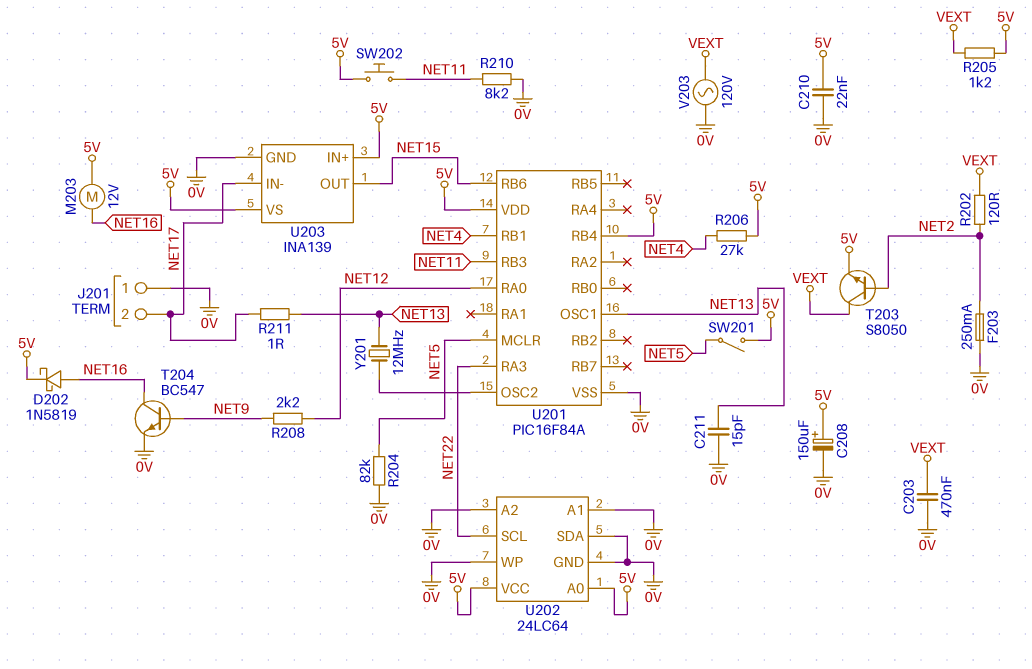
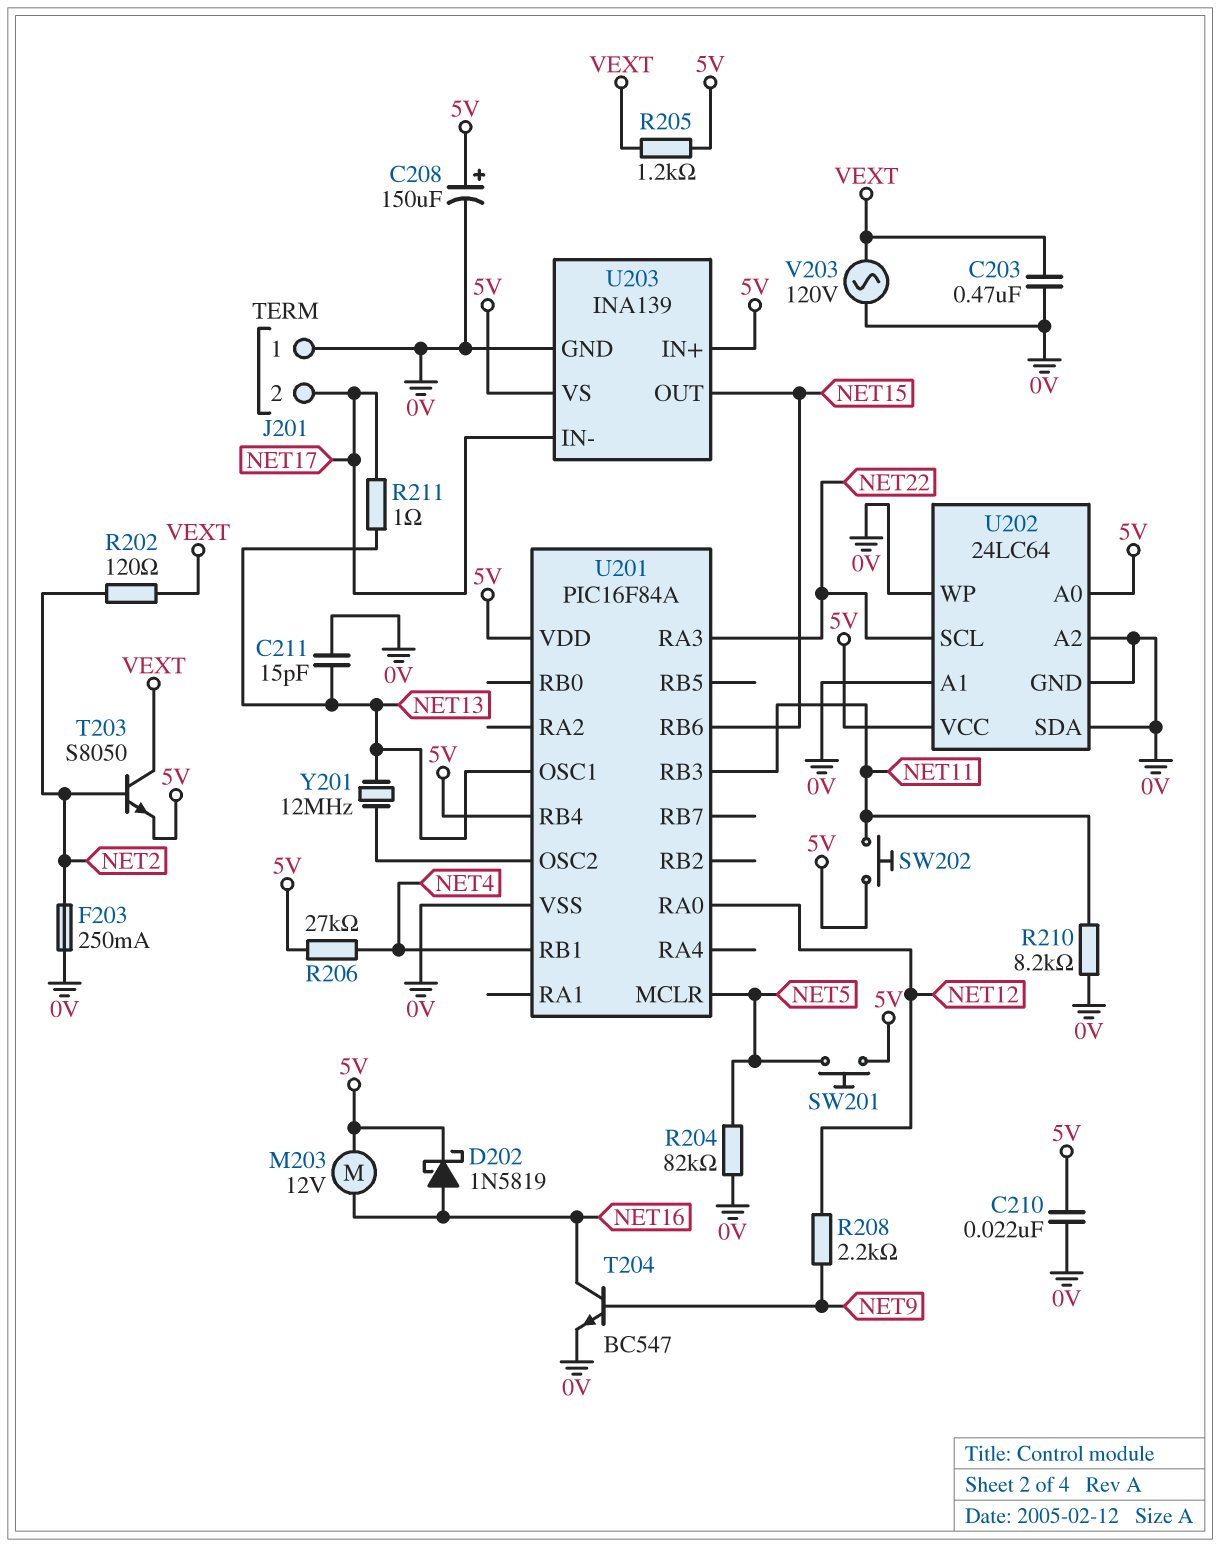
SW201: switch (5V, NET5) -> button (5V, NET5)

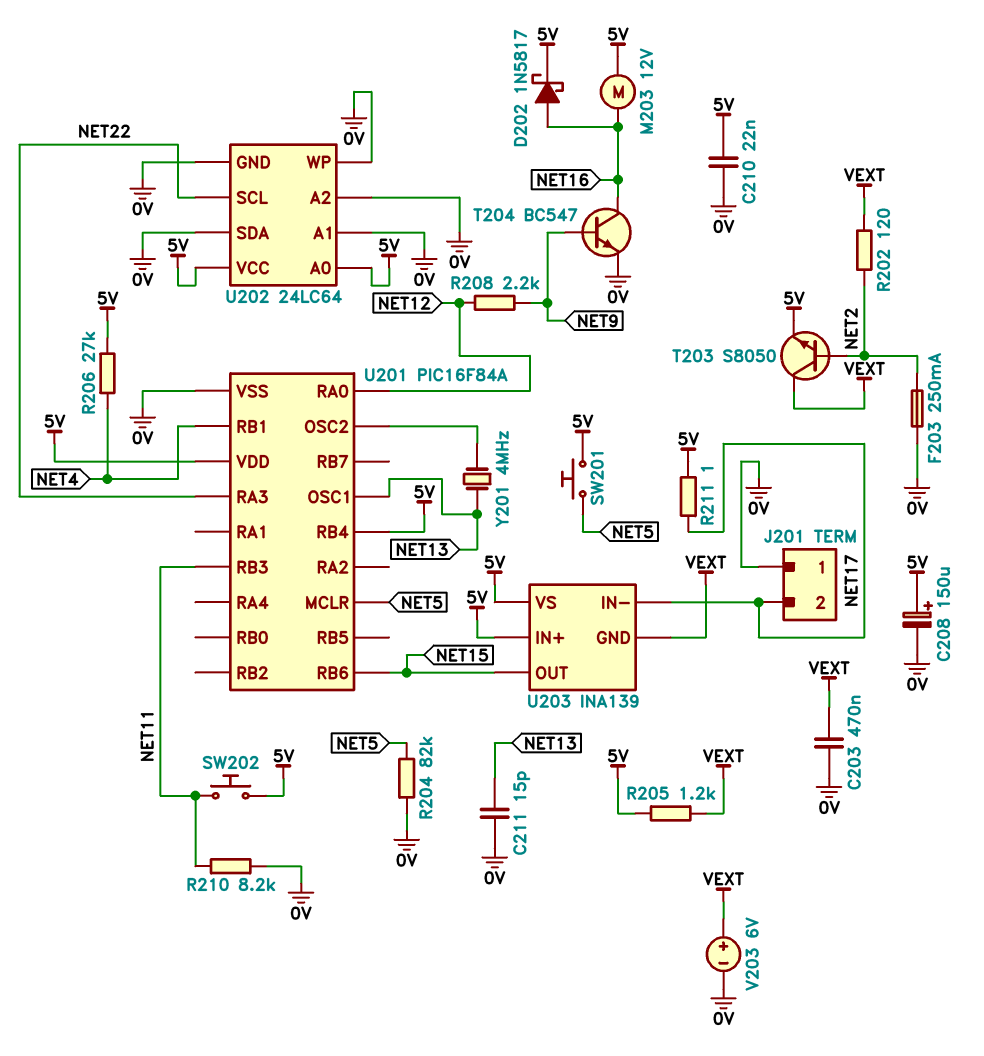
D202: schottky 1N5819 (A NET16, K 5V) -> schottky 1N5817 (A NET16, K 5V)
R211: 1 (NET13, NET17) -> 1 (5V, NET17)
U203 pin GND: 0V -> VEXT
V203: AC 120V (0V, VEXT) -> 6V (plus VEXT, minus 0V)
Y201: 12MHz (NET13, U201/OSC2) -> 4MHz (NET13, U201/OSC2)

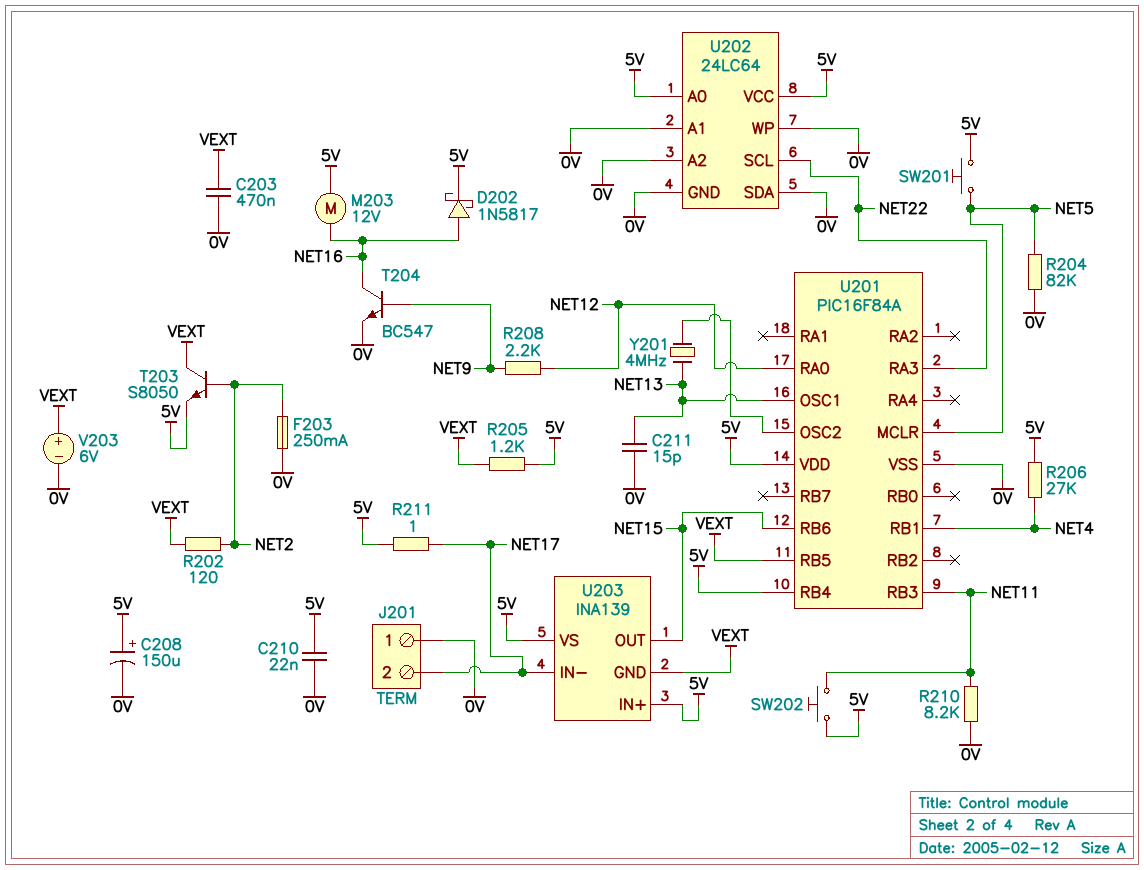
U201 pin RB5: none -> VEXT

